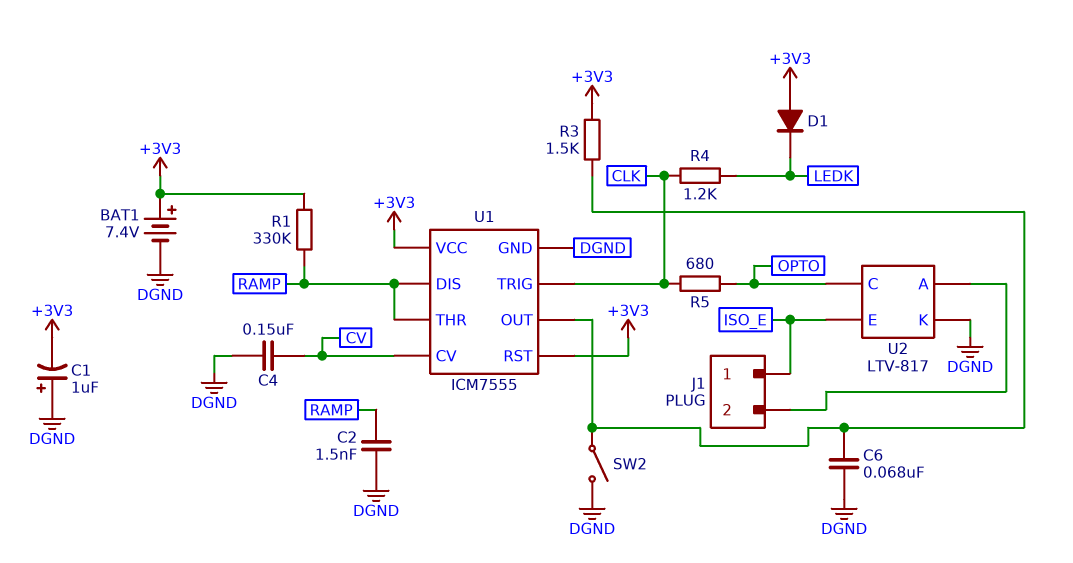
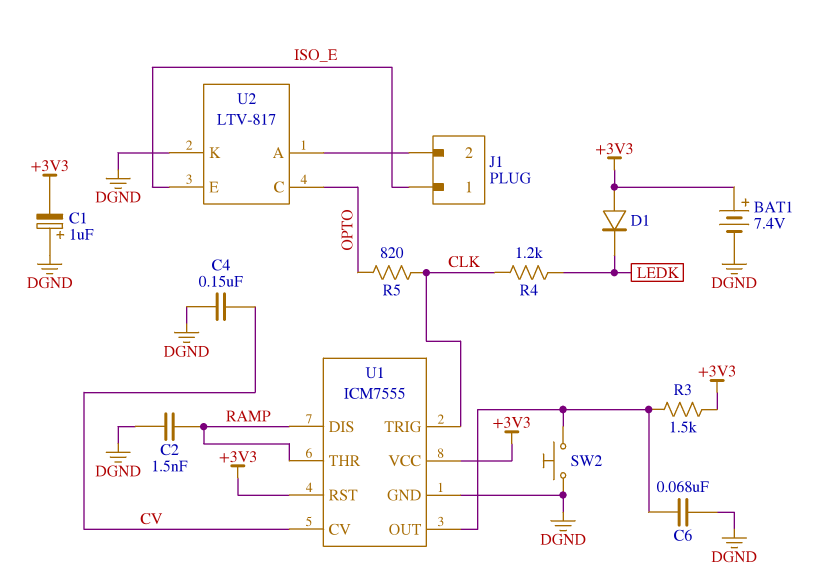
R1: 330k (+3V3, RAMP) -> none
R5: 680 (CLK, OPTO) -> 820 (CLK, OPTO)
SW2: switch (DGND, U1/OUT) -> button (DGND, U1/OUT)

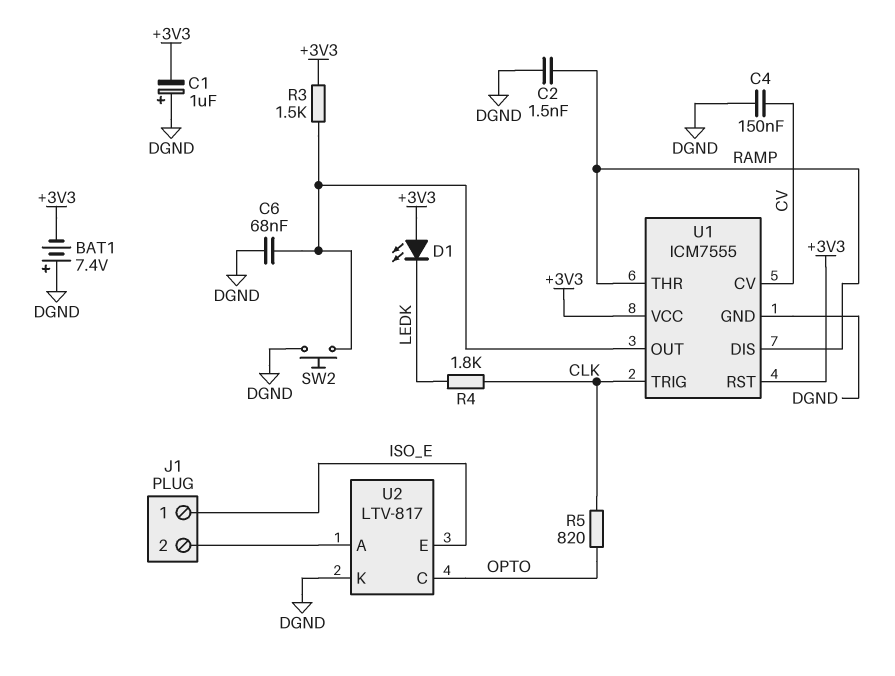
BAT1: 7.4V (plus +3V3, minus DGND) -> 7.4V (plus DGND, minus +3V3)
D1: diode (A +3V3, K LEDK) -> LED (A +3V3, K LEDK)
R4: 1.2k (CLK, LEDK) -> 1.8k (CLK, LEDK)

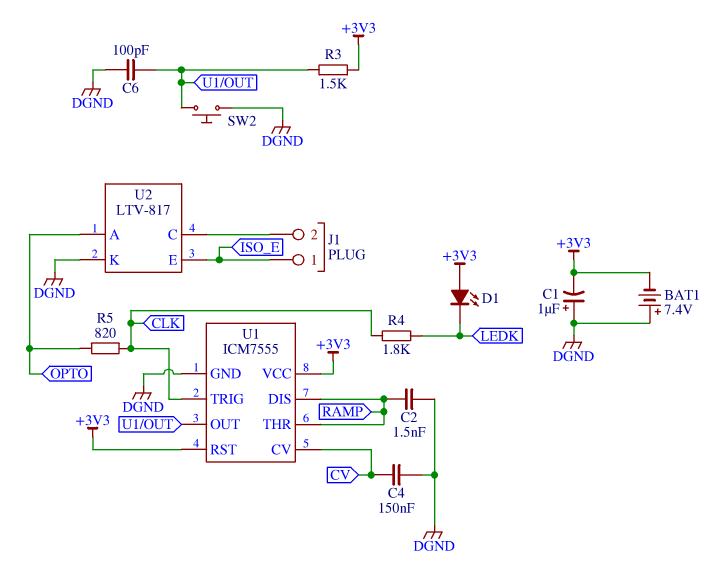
C6: 68nF (DGND, U1/OUT) -> 100pF (DGND, U1/OUT)
U2 pin A: J1/2 -> OPTO
U2 pin C: OPTO -> J1/2

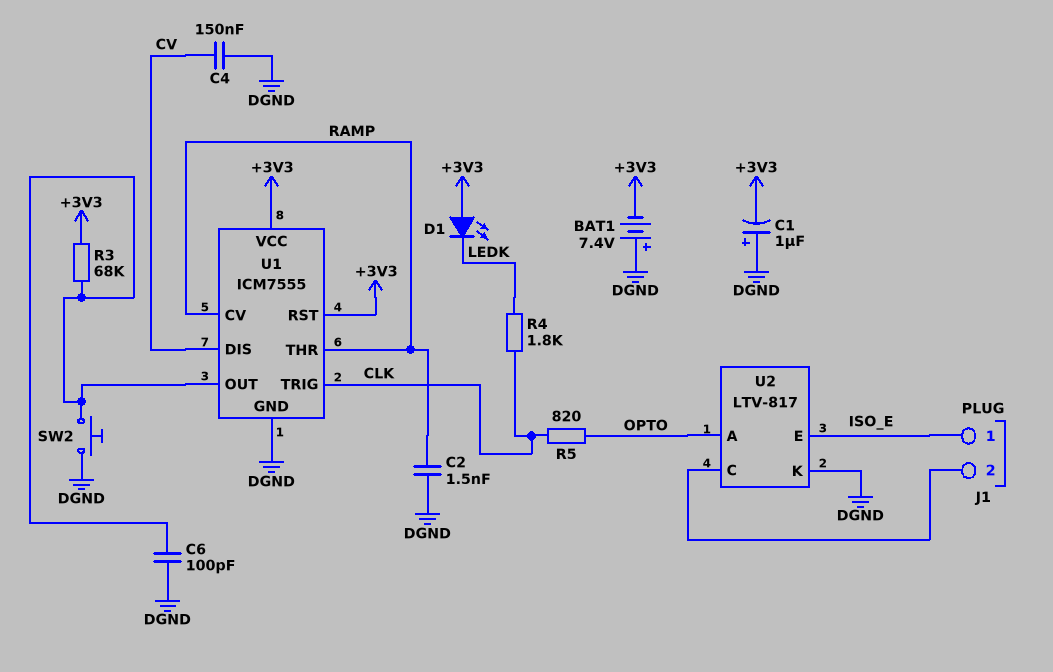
R3: 1.5k (+3V3, U1/OUT) -> 68k (+3V3, U1/OUT)
U1 pin CV: CV -> RAMP
U1 pin DIS: RAMP -> CV

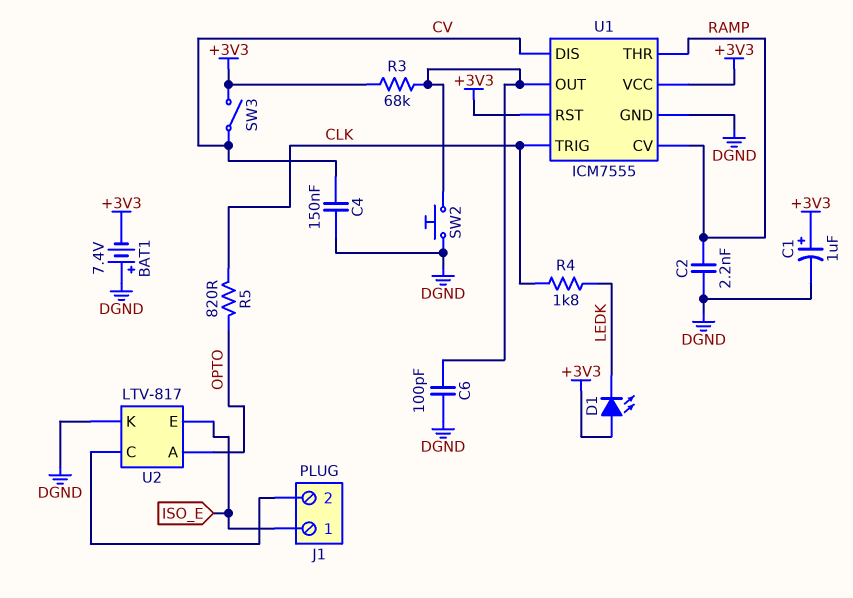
C1: 1uF (plus DGND, minus +3V3) -> 1uF (plus +3V3, minus DGND)
C2: 1.5nF (DGND, RAMP) -> 2.2nF (DGND, RAMP)
SW3: none -> switch (+3V3, CV)

